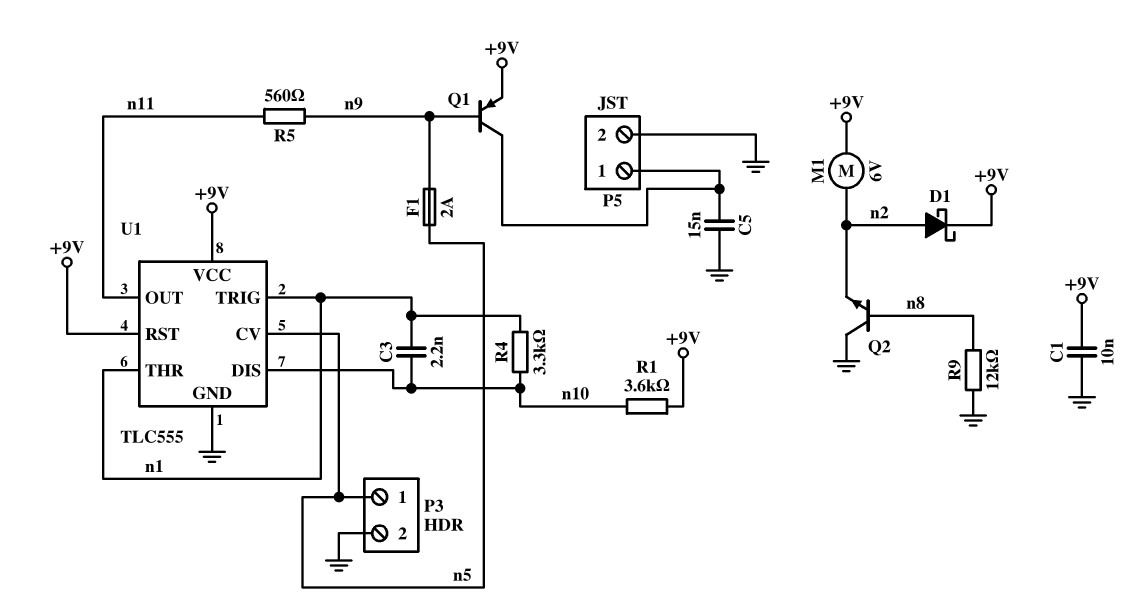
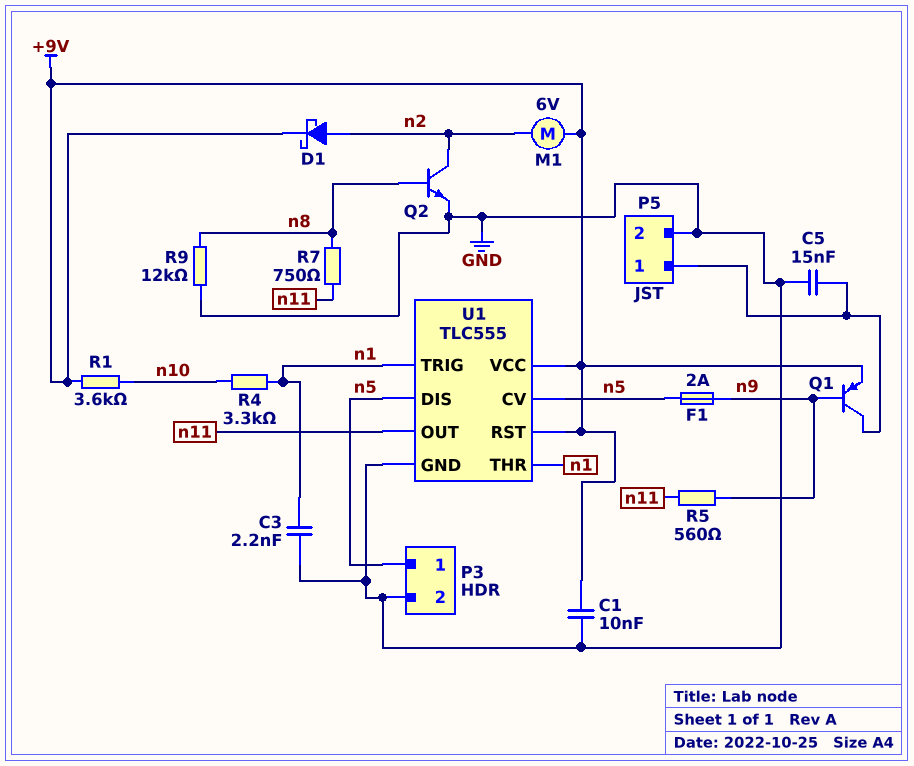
C3: 2.2nF (n1, n10) -> 2.2nF (GND, n1)
Q2: NPN (B n8, C GND, E n2) -> NPN (B n8, C n2, E GND)
R7: none -> 750 (n8, n11)
U1 pin DIS: n10 -> n5

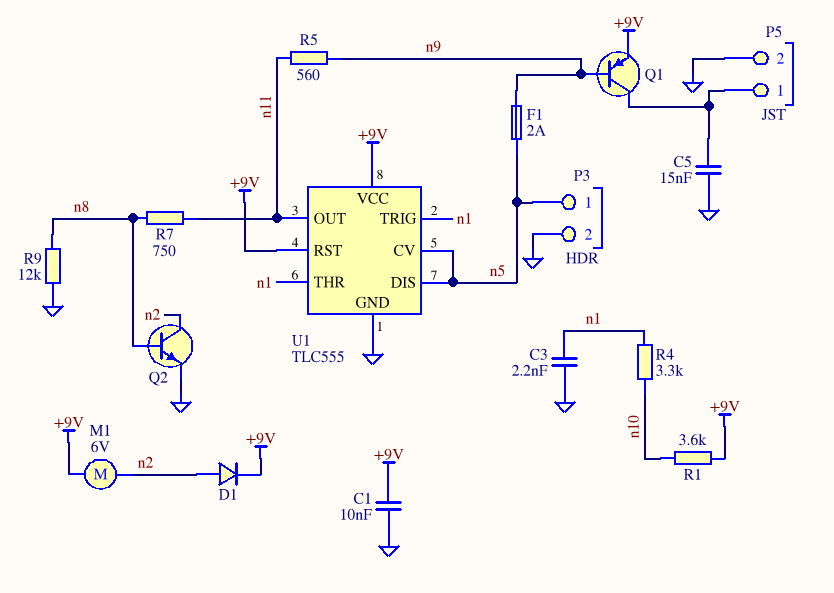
D1: schottky (A n2, K +9V) -> diode (A n2, K +9V)

